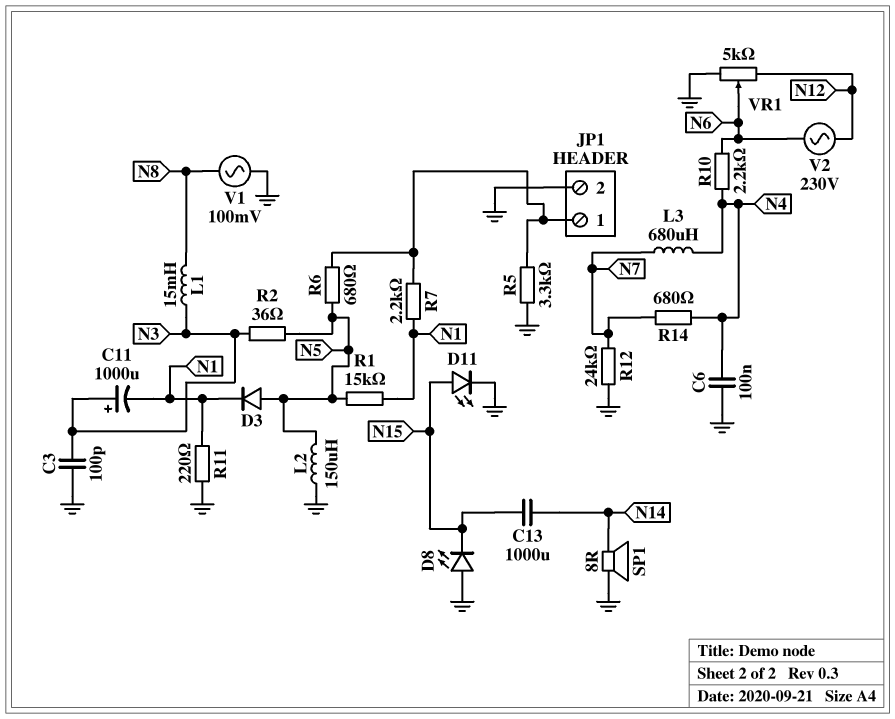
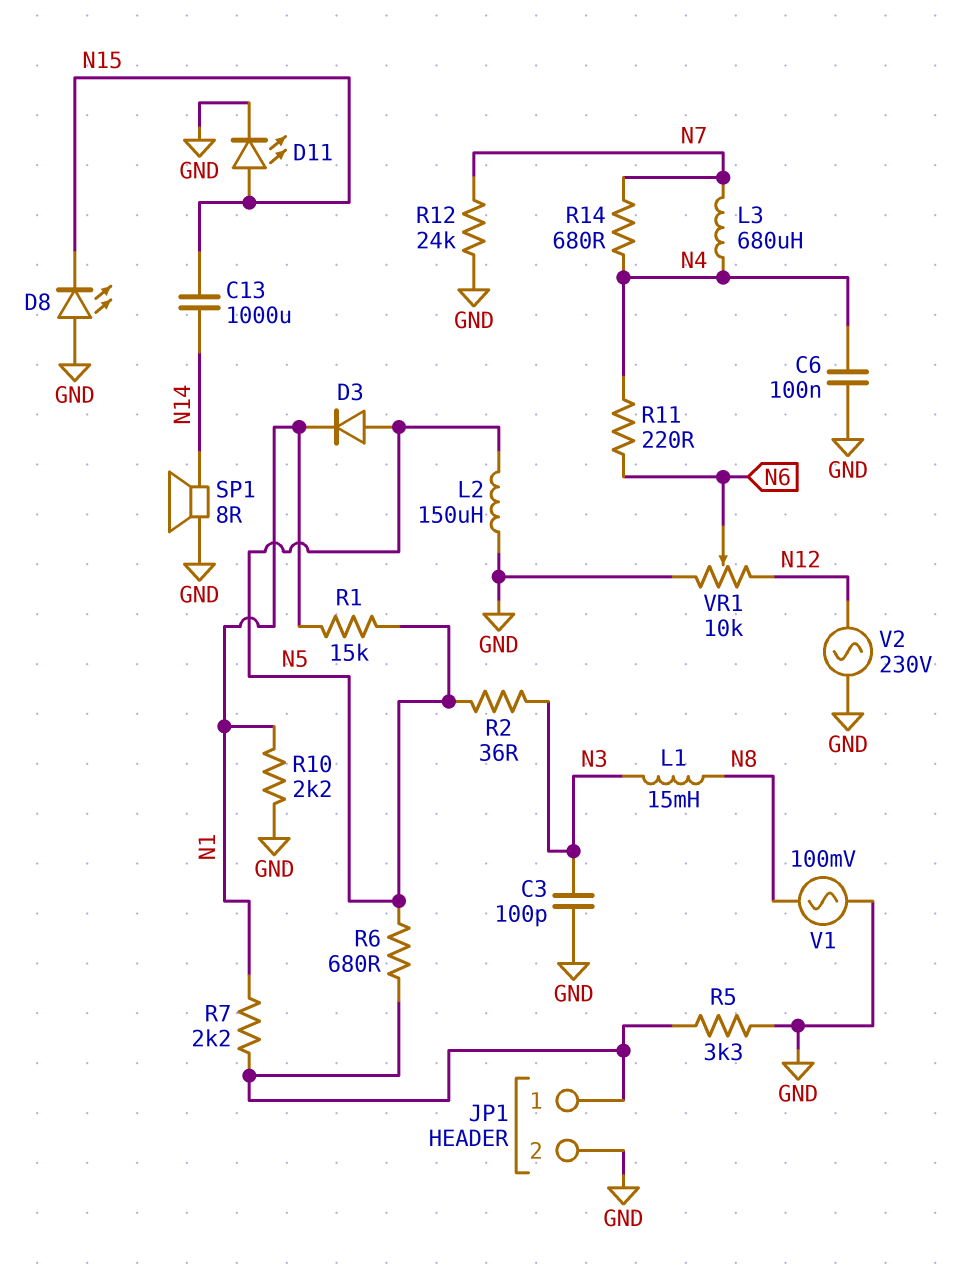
C11: 1000uF (plus N3, minus N1) -> none
R10: 2.2k (N4, N6) -> 2.2k (GND, N1)
R11: 220 (GND, N1) -> 220 (N4, N6)
V2: AC 230V (N6, N12) -> AC 230V (GND, N12)
VR1: 5k (GND, N12, wiper N6) -> 10k (GND, N12, wiper N6)

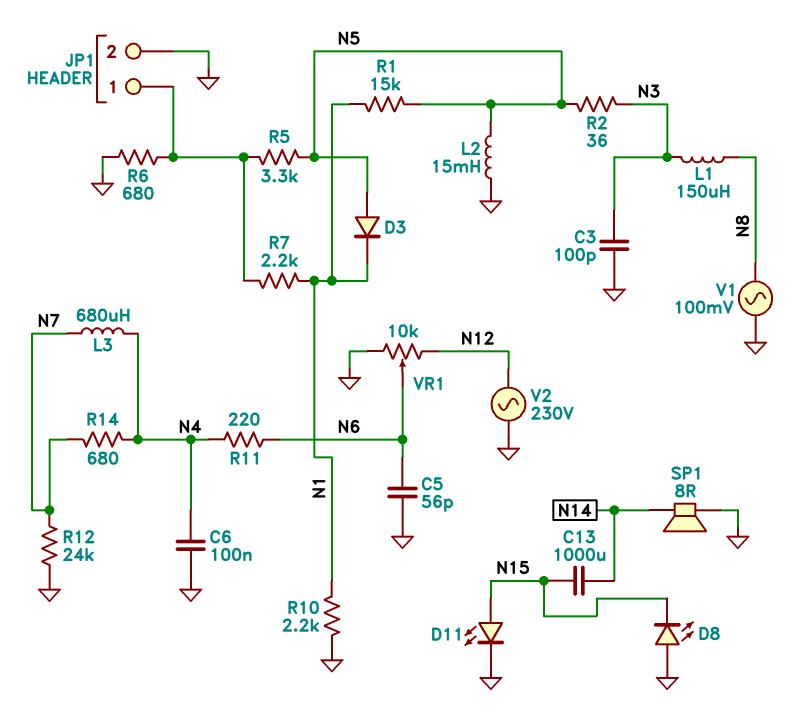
C5: none -> 56pF (GND, N6)
L1: 15mH (N3, N8) -> 150uH (N3, N8)
L2: 150uH (GND, N5) -> 15mH (GND, N5)
R5: 3.3k (GND, JP1/1) -> 3.3k (JP1/1, N5)
R6: 680 (JP1/1, N5) -> 680 (GND, JP1/1)

